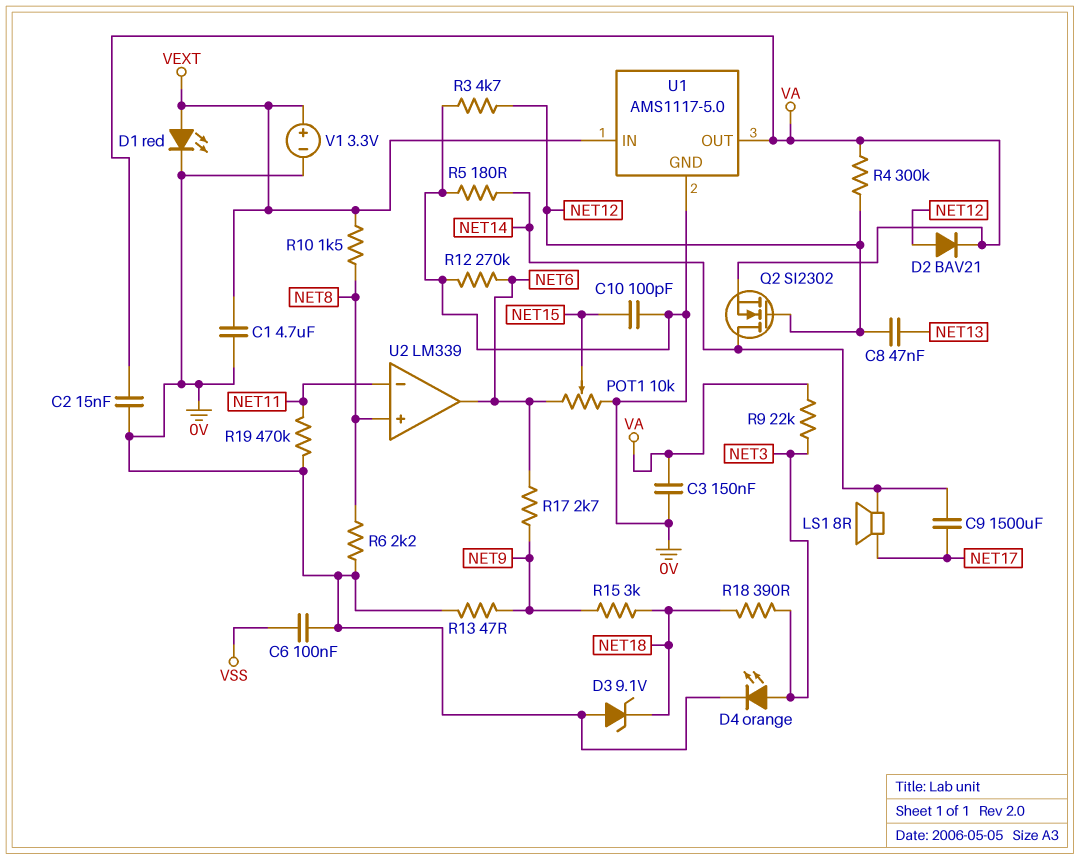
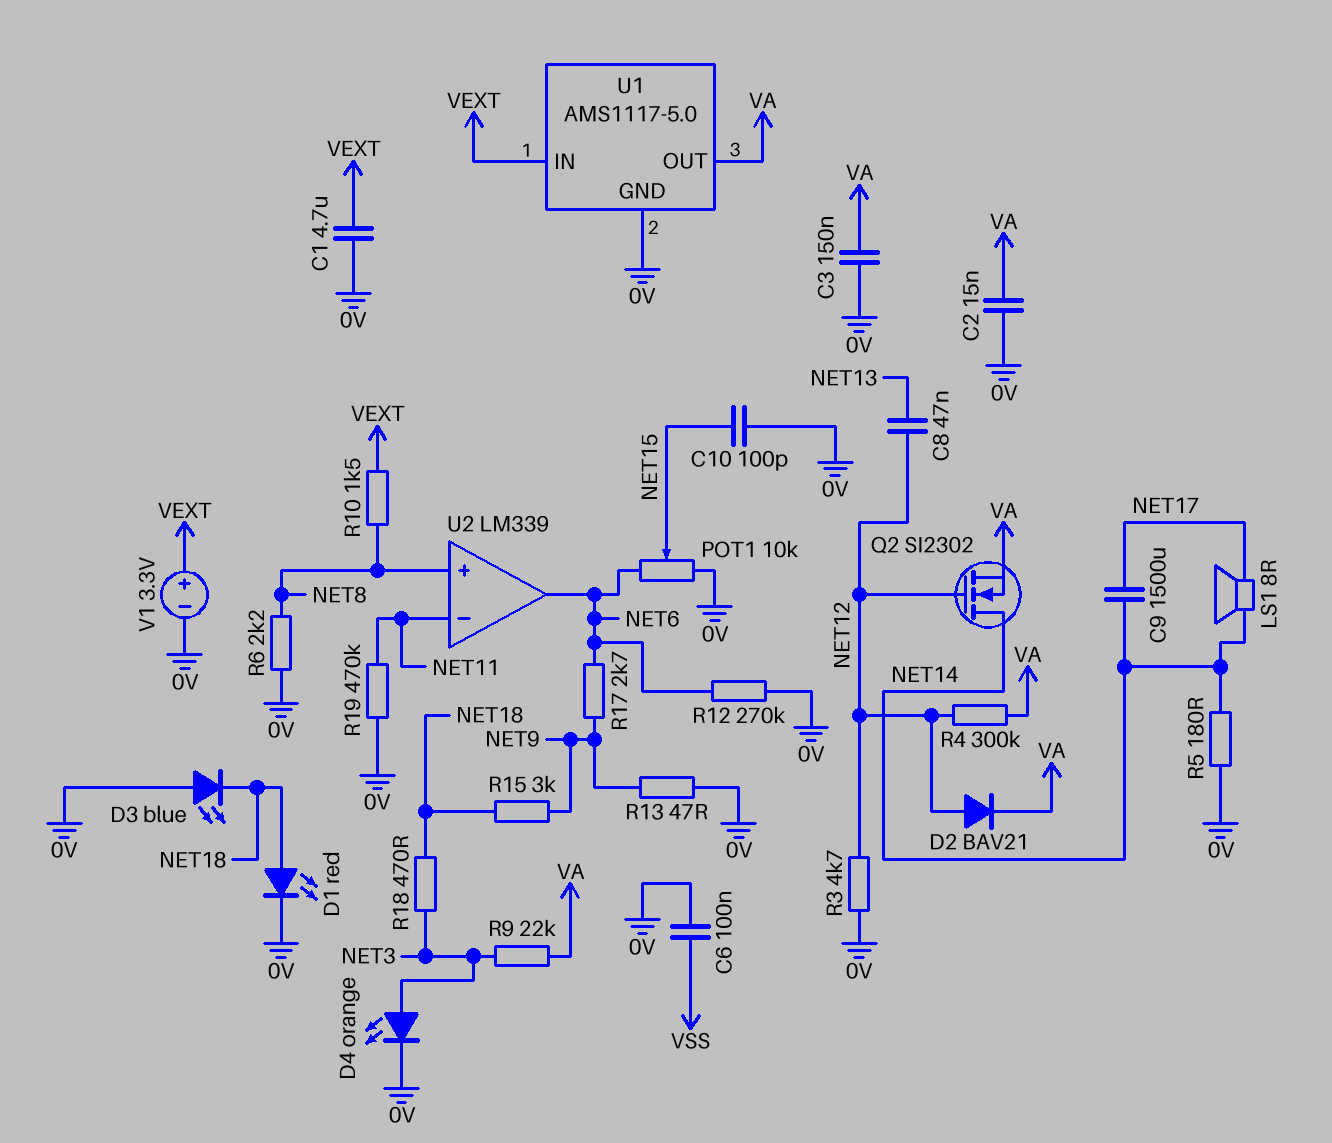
D1: LED red (A VEXT, K 0V) -> LED red (A NET18, K 0V)
D3: zener 9.1V (A 0V, K NET18) -> LED blue (A 0V, K NET18)
R18: 390 (NET3, NET18) -> 470 (NET3, NET18)

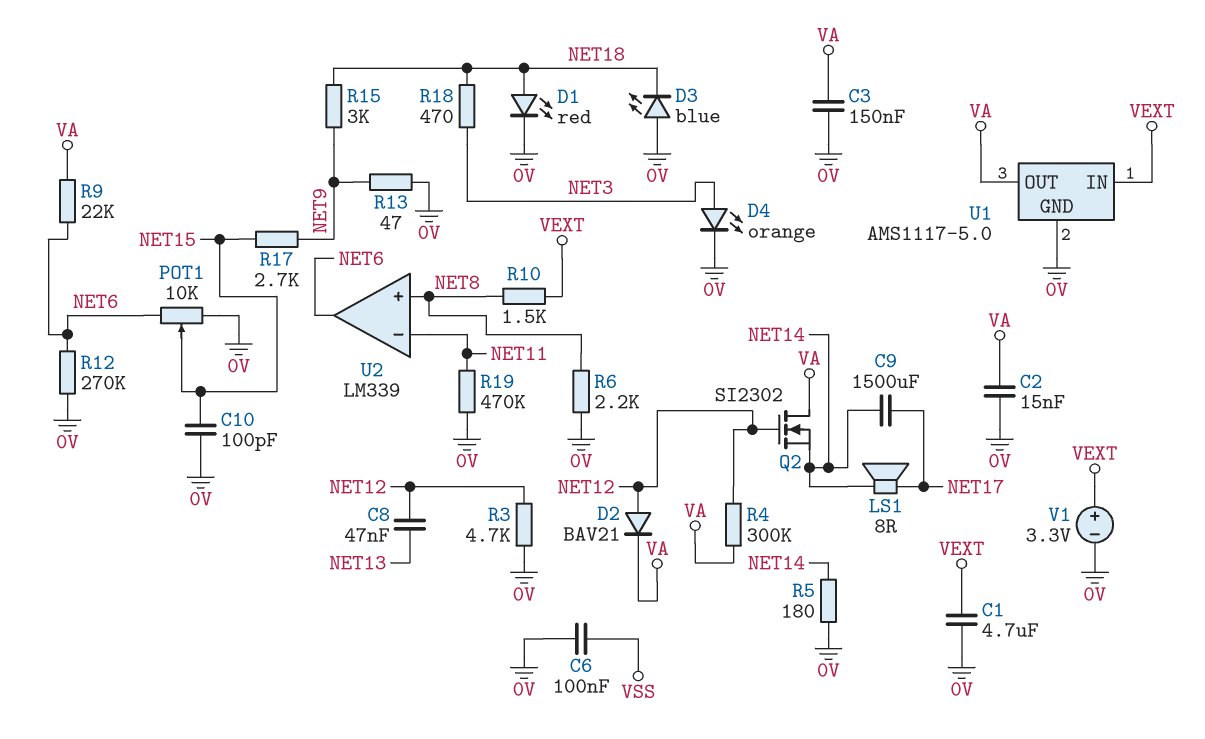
Q2: NMOS SI2302 (G NET12, D NET14, S VA) -> NMOS SI2302 (G NET12, D VA, S NET14)
R9: 22k (NET3, VA) -> 22k (NET6, VA)
R17: 2.7k (NET6, NET9) -> 2.7k (NET9, NET15)

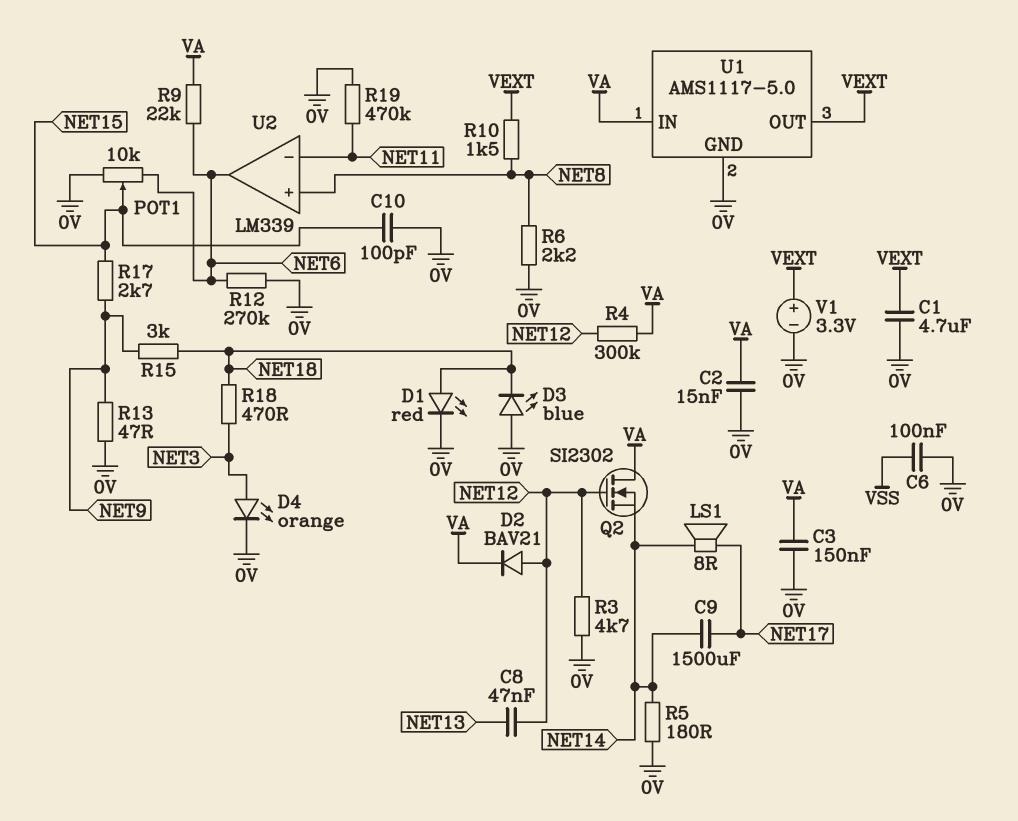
U1 pin IN: VEXT -> VA
U1 pin OUT: VA -> VEXT

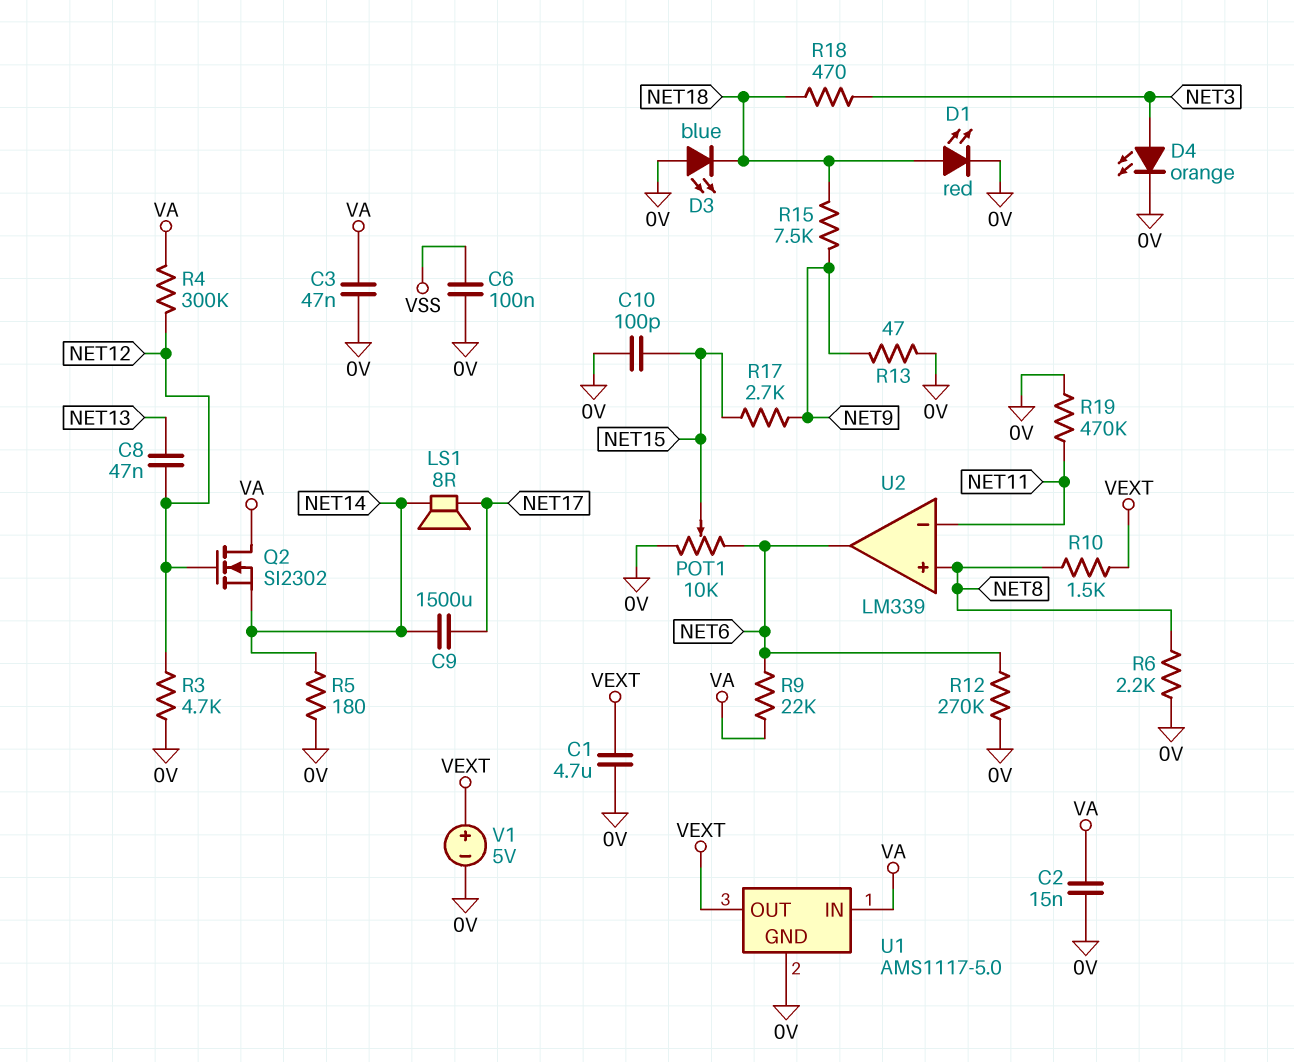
C3: 150nF (0V, VA) -> 47nF (0V, VA)
D2: diode BAV21 (A NET12, K VA) -> none
R15: 3k (NET9, NET18) -> 7.5k (NET9, NET18)
V1: 3.3V (plus VEXT, minus 0V) -> 5V (plus VEXT, minus 0V)

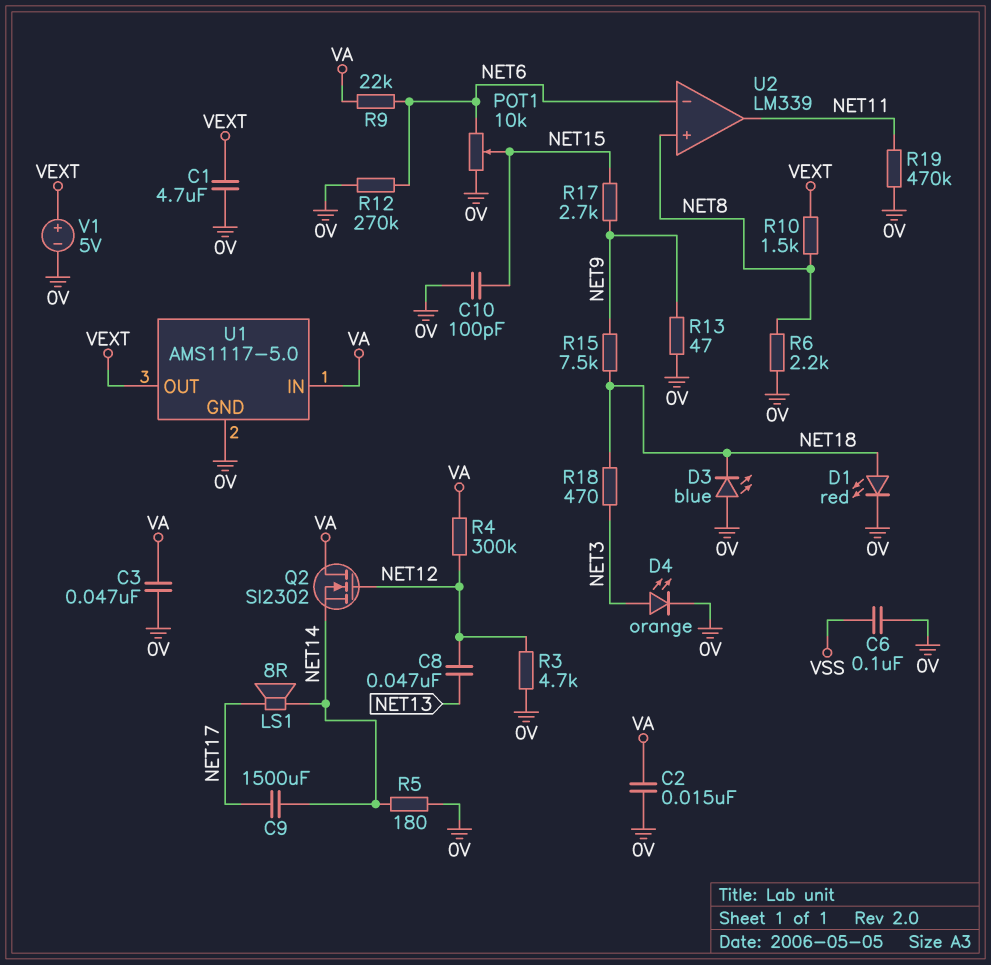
U2 pin in-: NET11 -> NET6
U2 pin out: NET6 -> NET11

